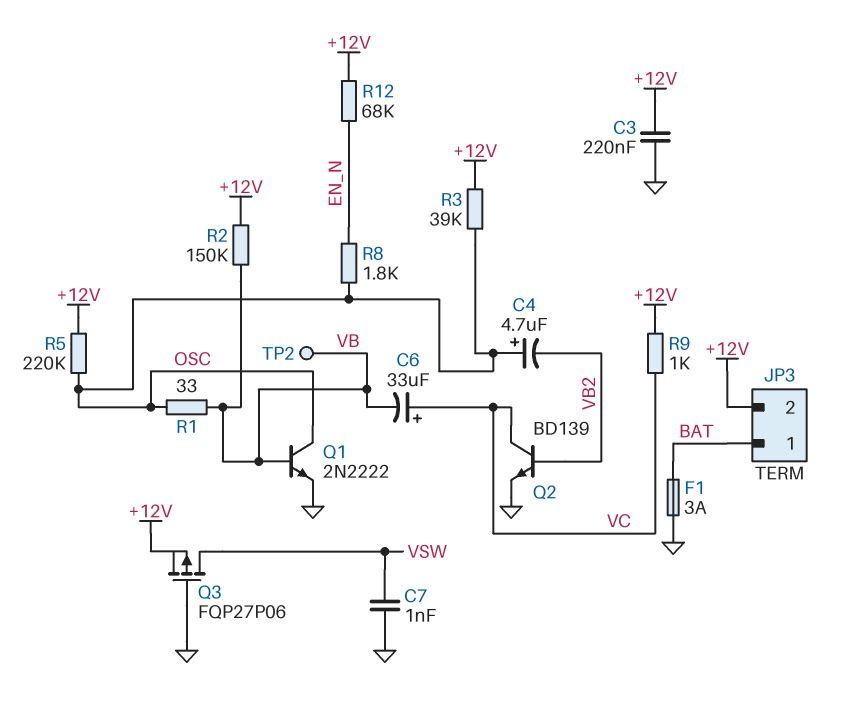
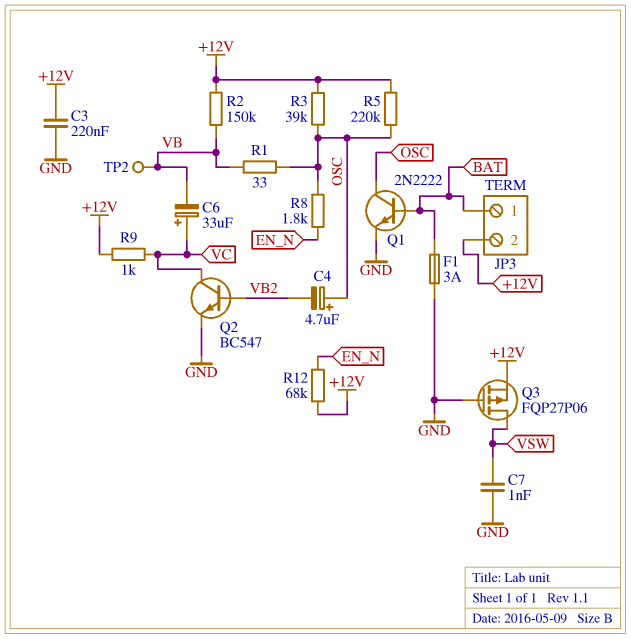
Q1: NPN 2N2222 (B VB, C OSC, E GND) -> NPN 2N2222 (B BAT, C OSC, E GND)
Q2: NPN BD139 (B VB2, C VC, E GND) -> NPN BC547 (B VB2, C VC, E GND)

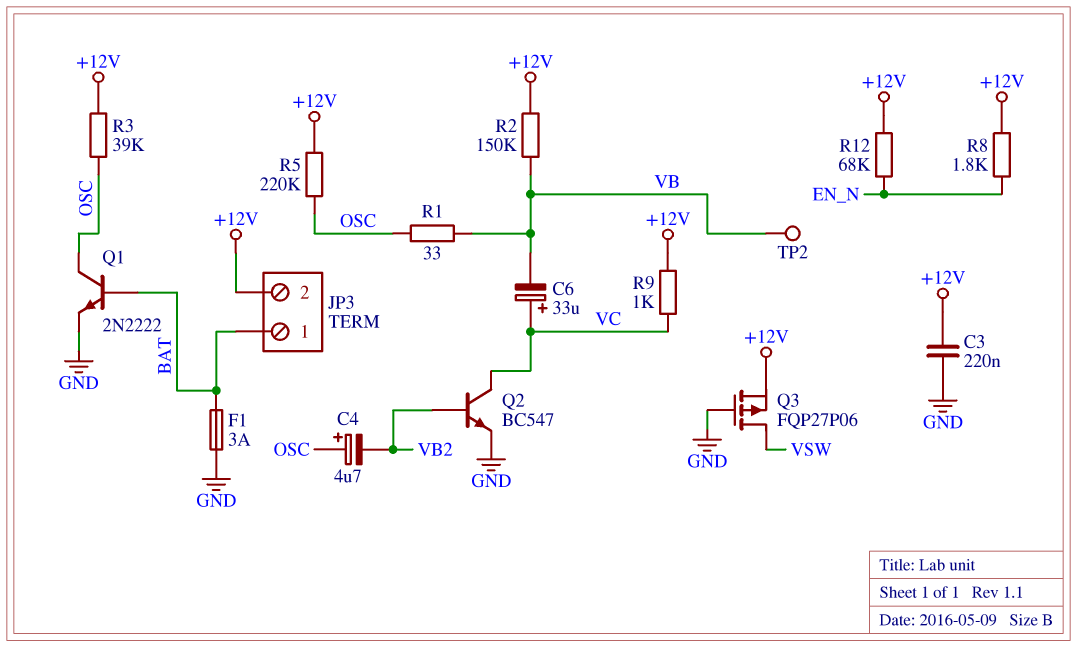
C7: 1nF (GND, VSW) -> none
R8: 1.8k (EN_N, OSC) -> 1.8k (+12V, EN_N)

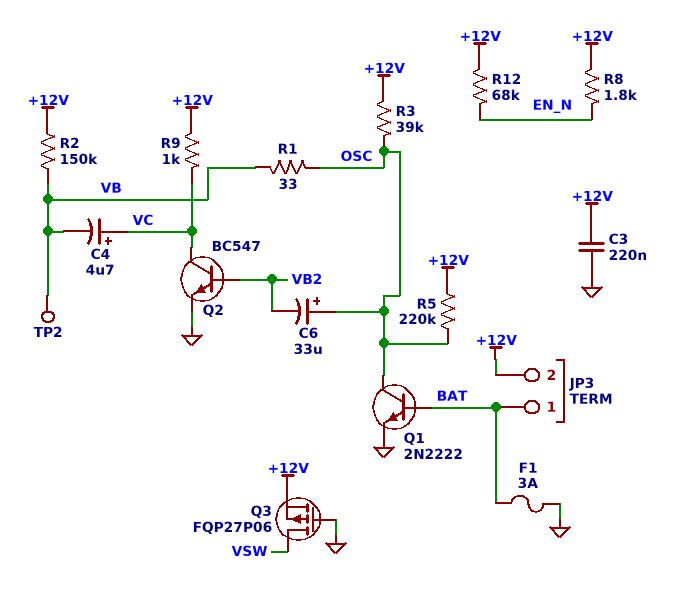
C4: 4.7uF (plus OSC, minus VB2) -> 4.7uF (plus VC, minus VB)
C6: 33uF (plus VC, minus VB) -> 33uF (plus OSC, minus VB2)

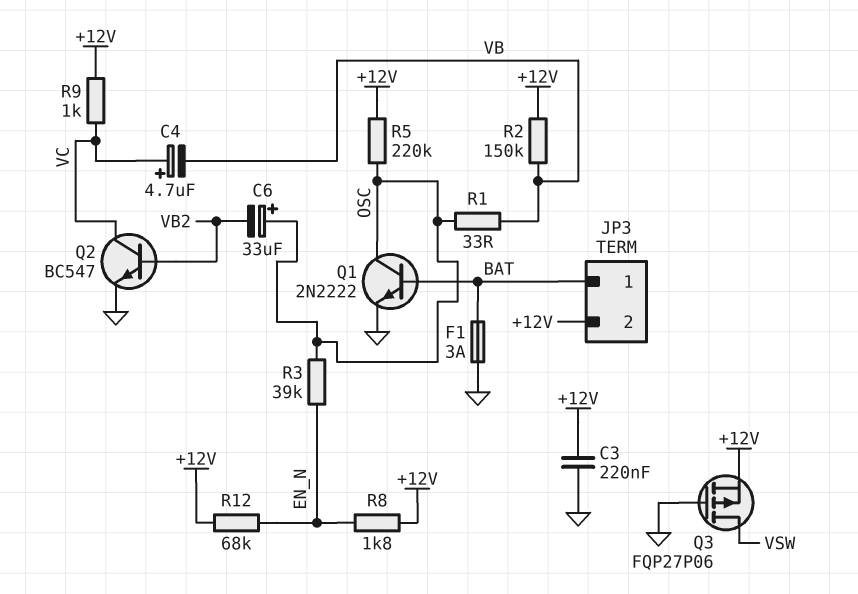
R3: 39k (+12V, OSC) -> 39k (EN_N, OSC)
TP2: test point (VB) -> none

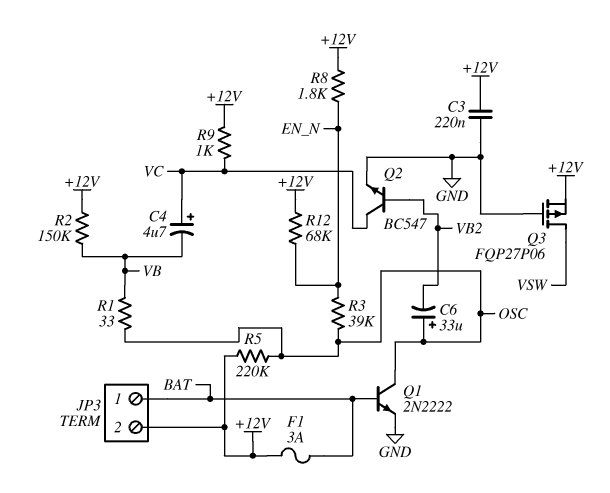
F1: 3A (BAT, GND) -> 3A (+12V, BAT)

